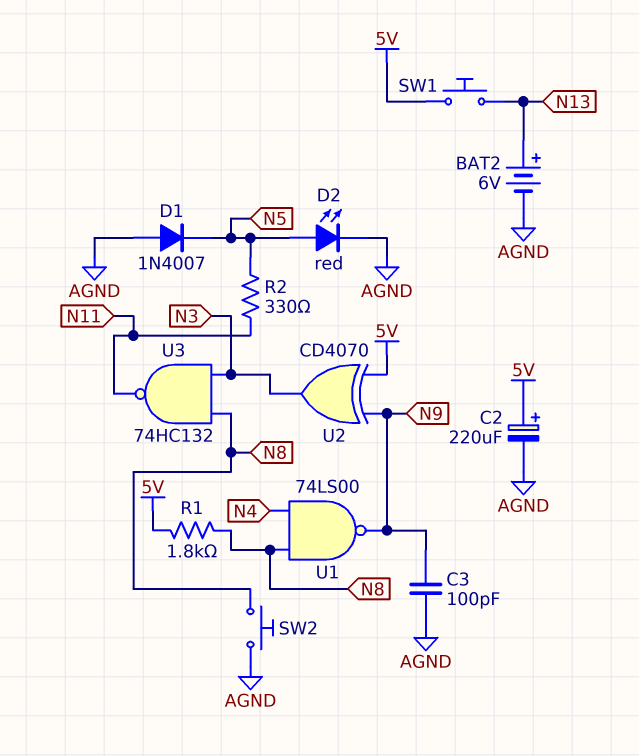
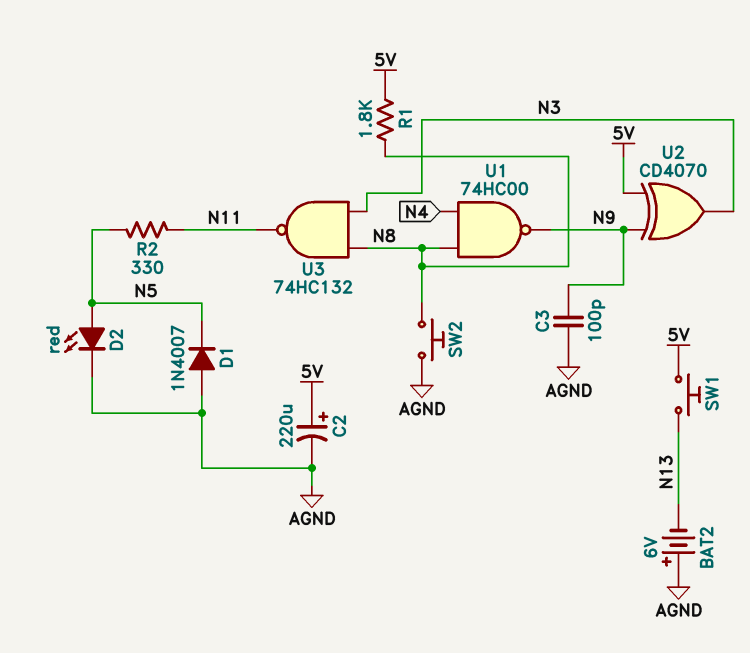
BAT2: 6V (plus N13, minus AGND) -> 6V (plus AGND, minus N13)
U1: NAND 74LS00 (in N4, in N8, out N9) -> NAND 74HC00 (in N4, in N8, out N9)

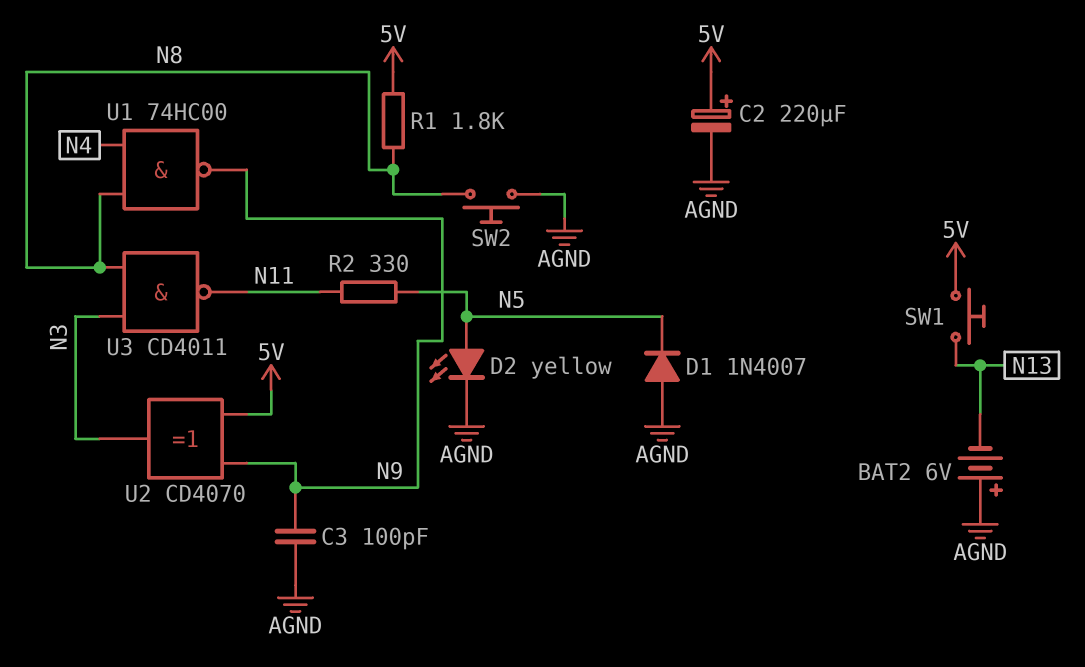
D2: LED red (A N5, K AGND) -> LED yellow (A N5, K AGND)
U3: NAND 74HC132 (in N3, in N8, out N11) -> NAND CD4011 (in N3, in N8, out N11)

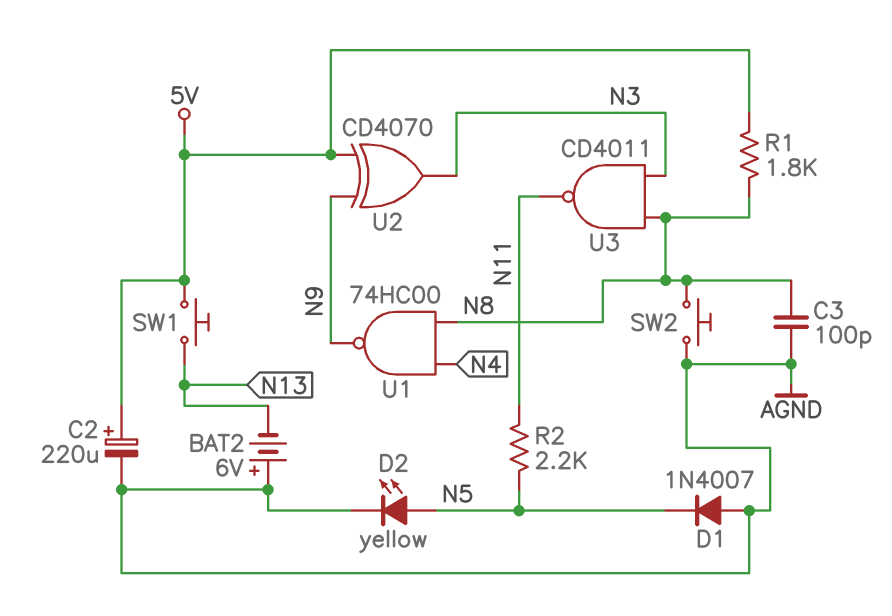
C3: 100pF (AGND, N9) -> 100pF (AGND, N8)
R2: 330 (N5, N11) -> 2.2k (N5, N11)

